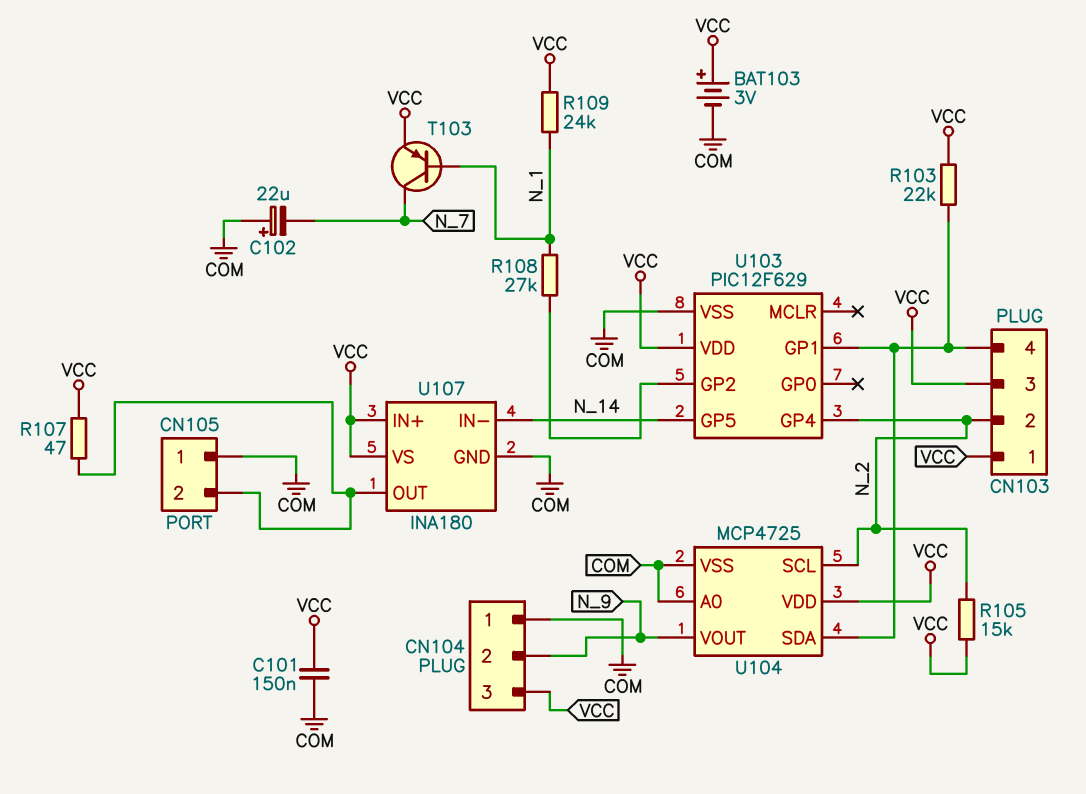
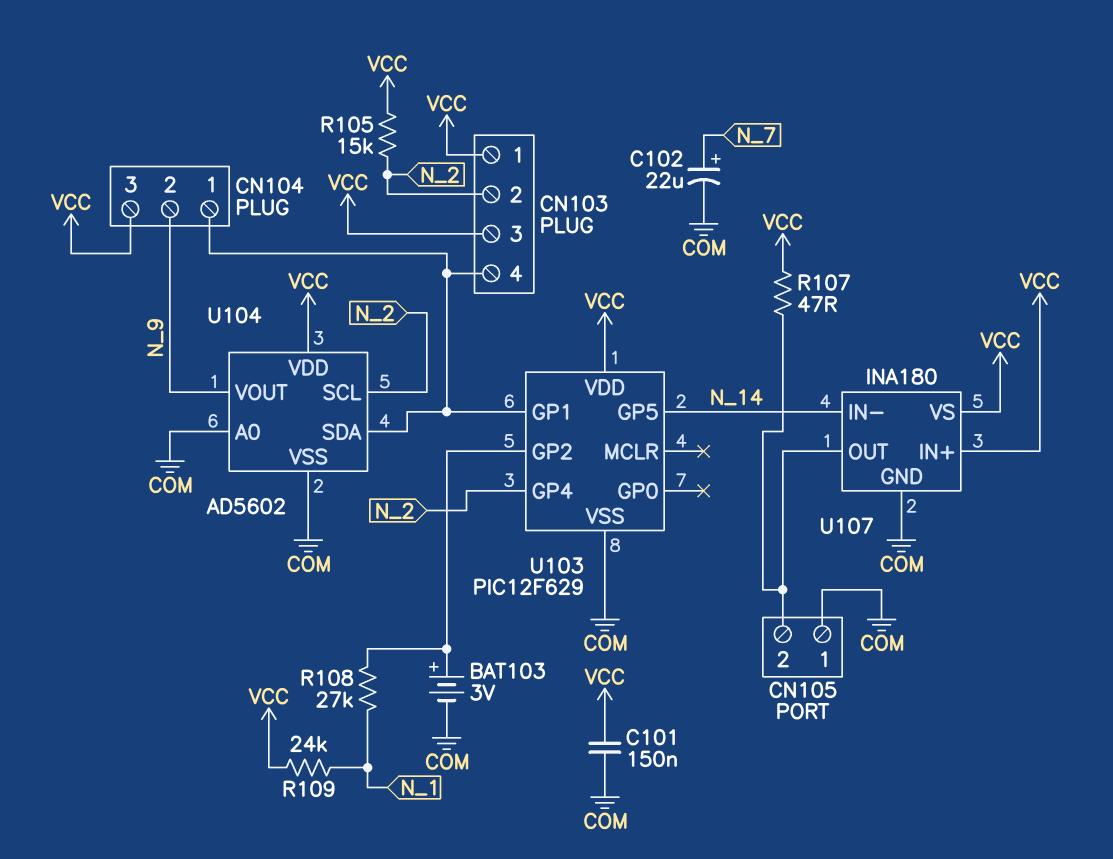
BAT103: 3V (plus VCC, minus COM) -> 3V (plus U103/GP2, minus COM)
C102: 22uF (plus COM, minus N_7) -> 22uF (plus N_7, minus COM)
CN104 pin 1: COM -> CN103/4
R103: 22k (CN103/4, VCC) -> none
T103: PNP (B N_1, C N_7, E VCC) -> none
U104: MCP4725 -> AD5602

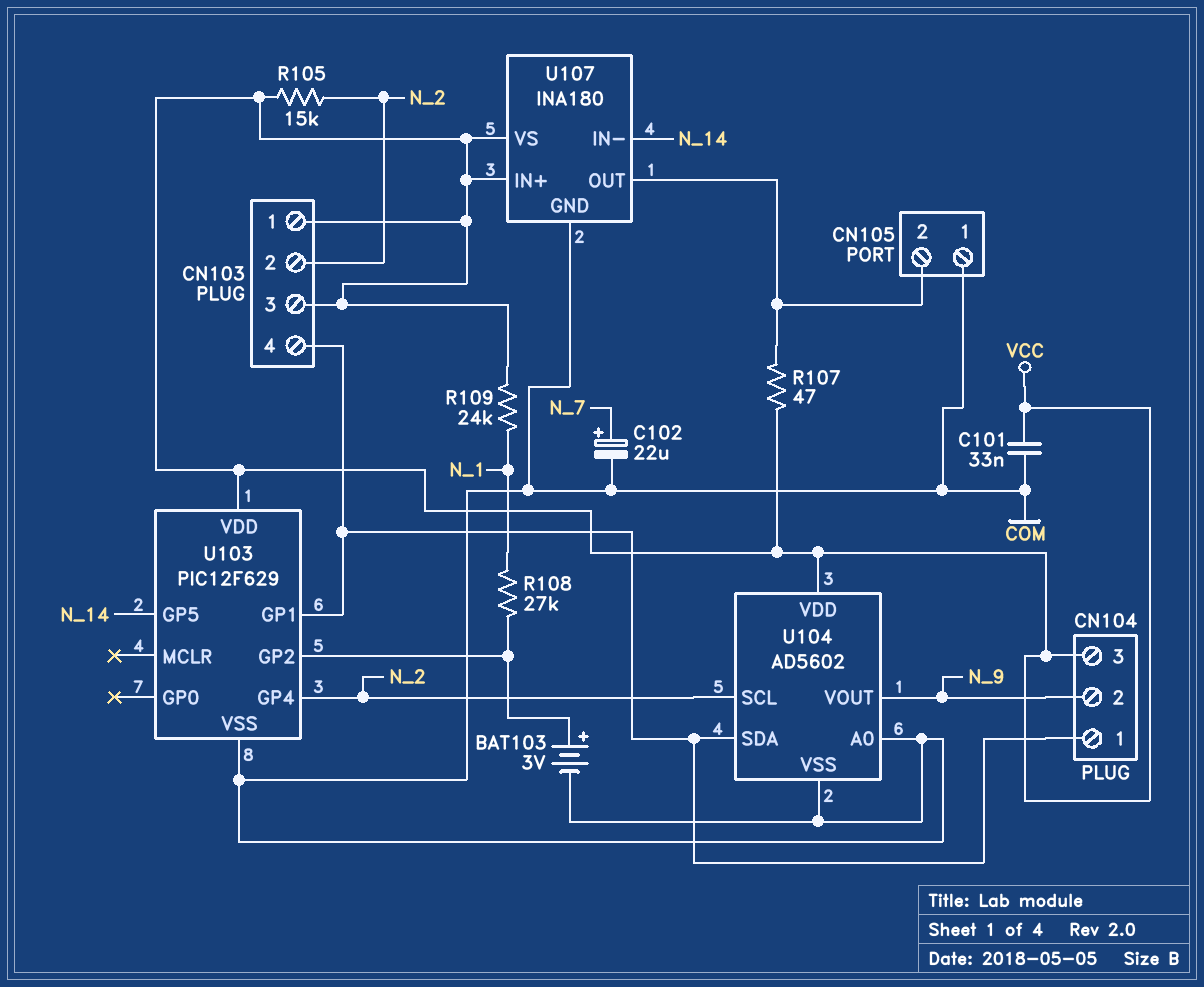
C101: 150nF (COM, VCC) -> 33nF (COM, VCC)

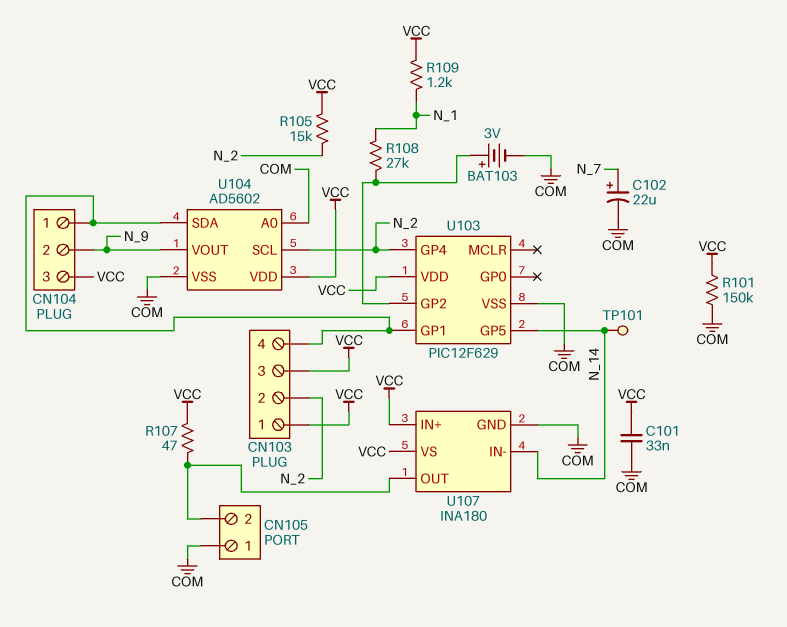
R101: none -> 150k (COM, VCC)
R109: 24k (N_1, VCC) -> 1.2k (N_1, VCC)
TP101: none -> test point (N_14)

